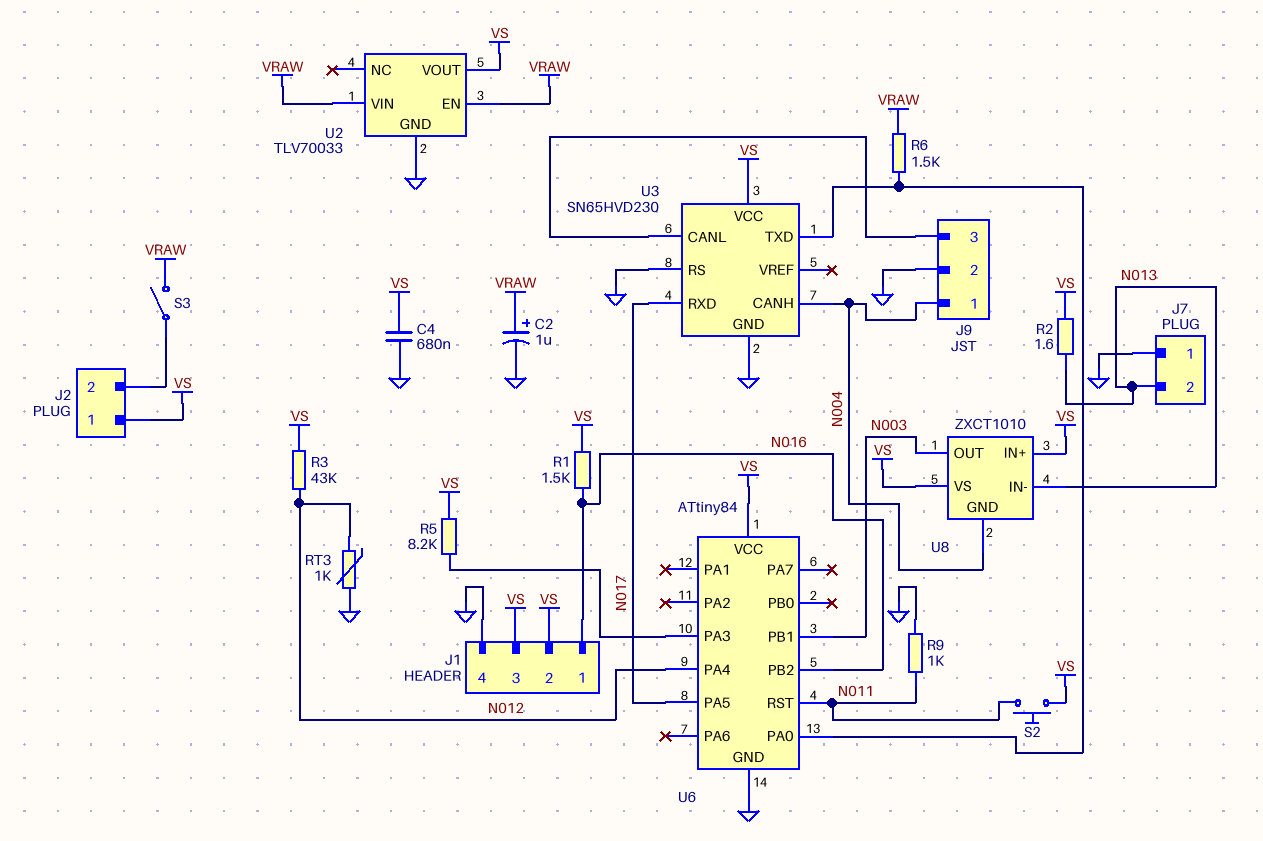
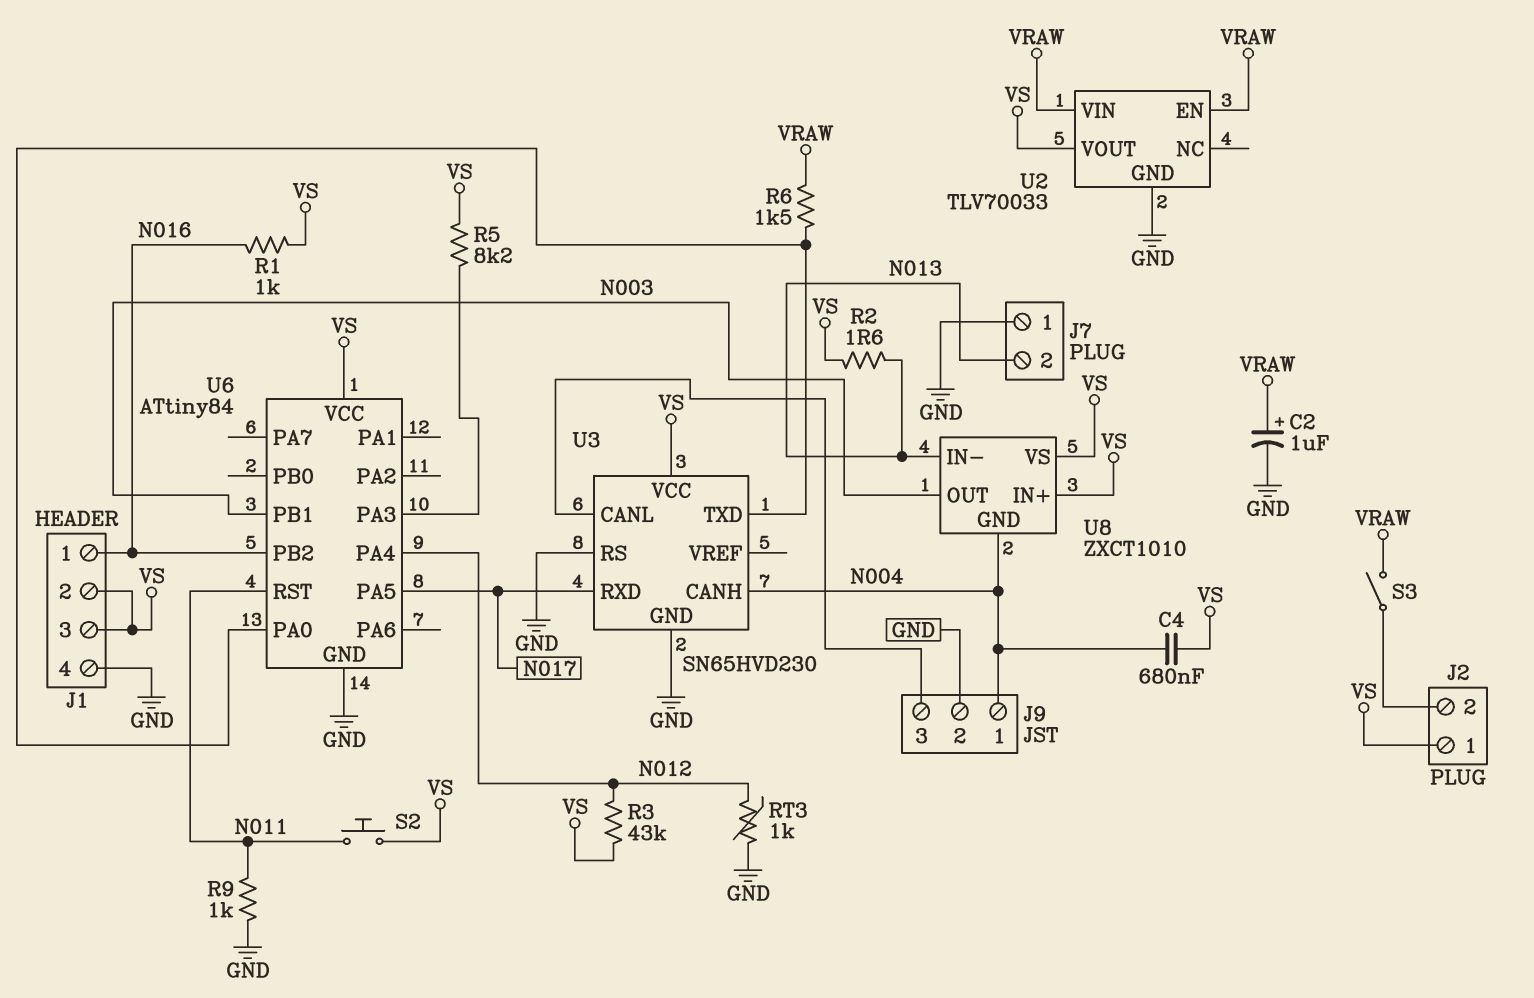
C4: 680nF (GND, VS) -> 680nF (N004, VS)
R1: 1.5k (N016, VS) -> 1k (N016, VS)

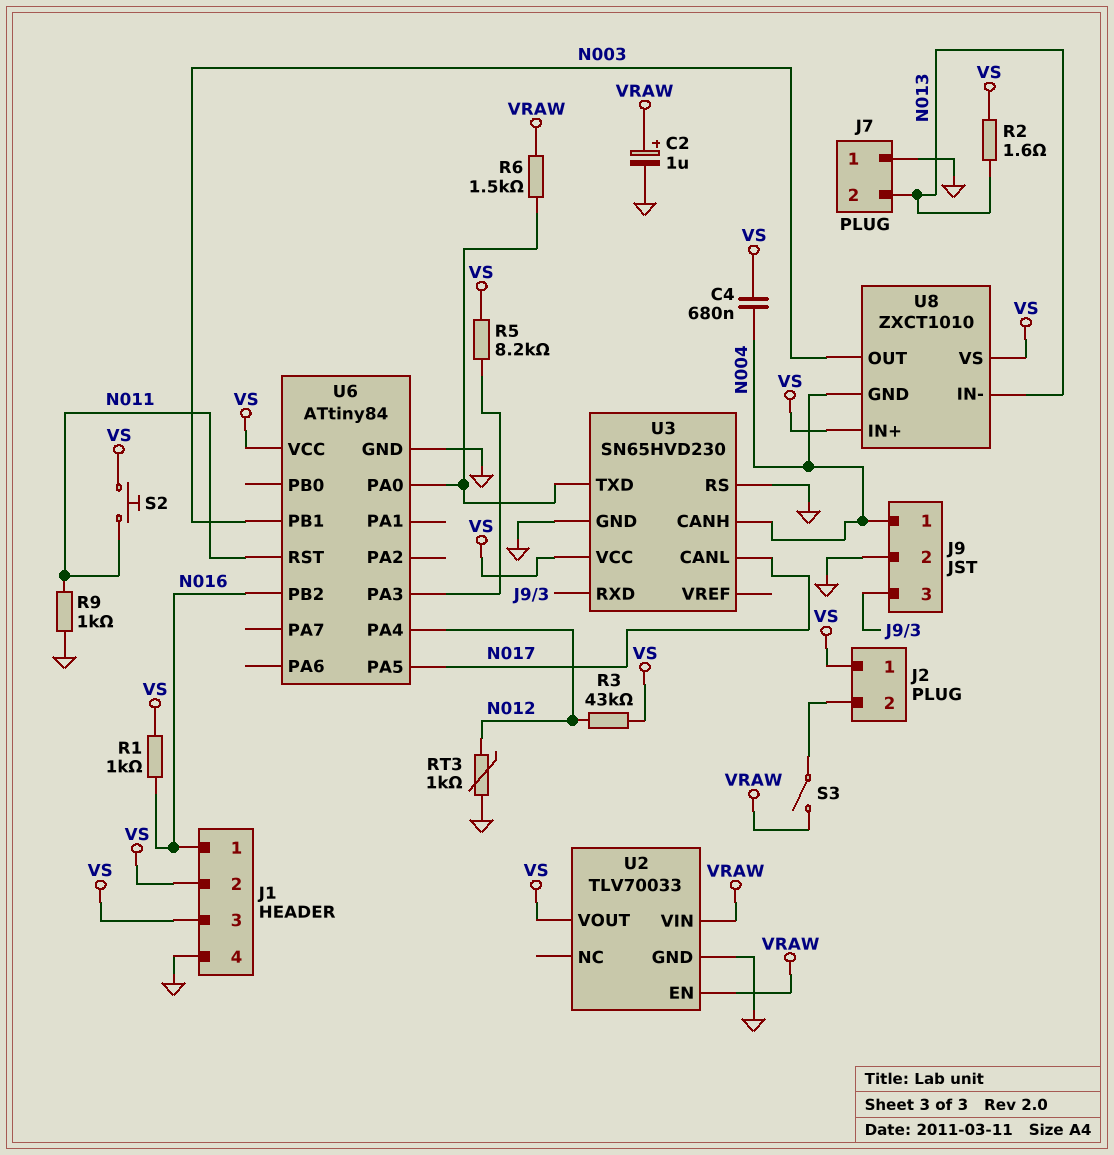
U3 pin CANL: J9/3 -> N017
U3 pin RXD: N017 -> J9/3

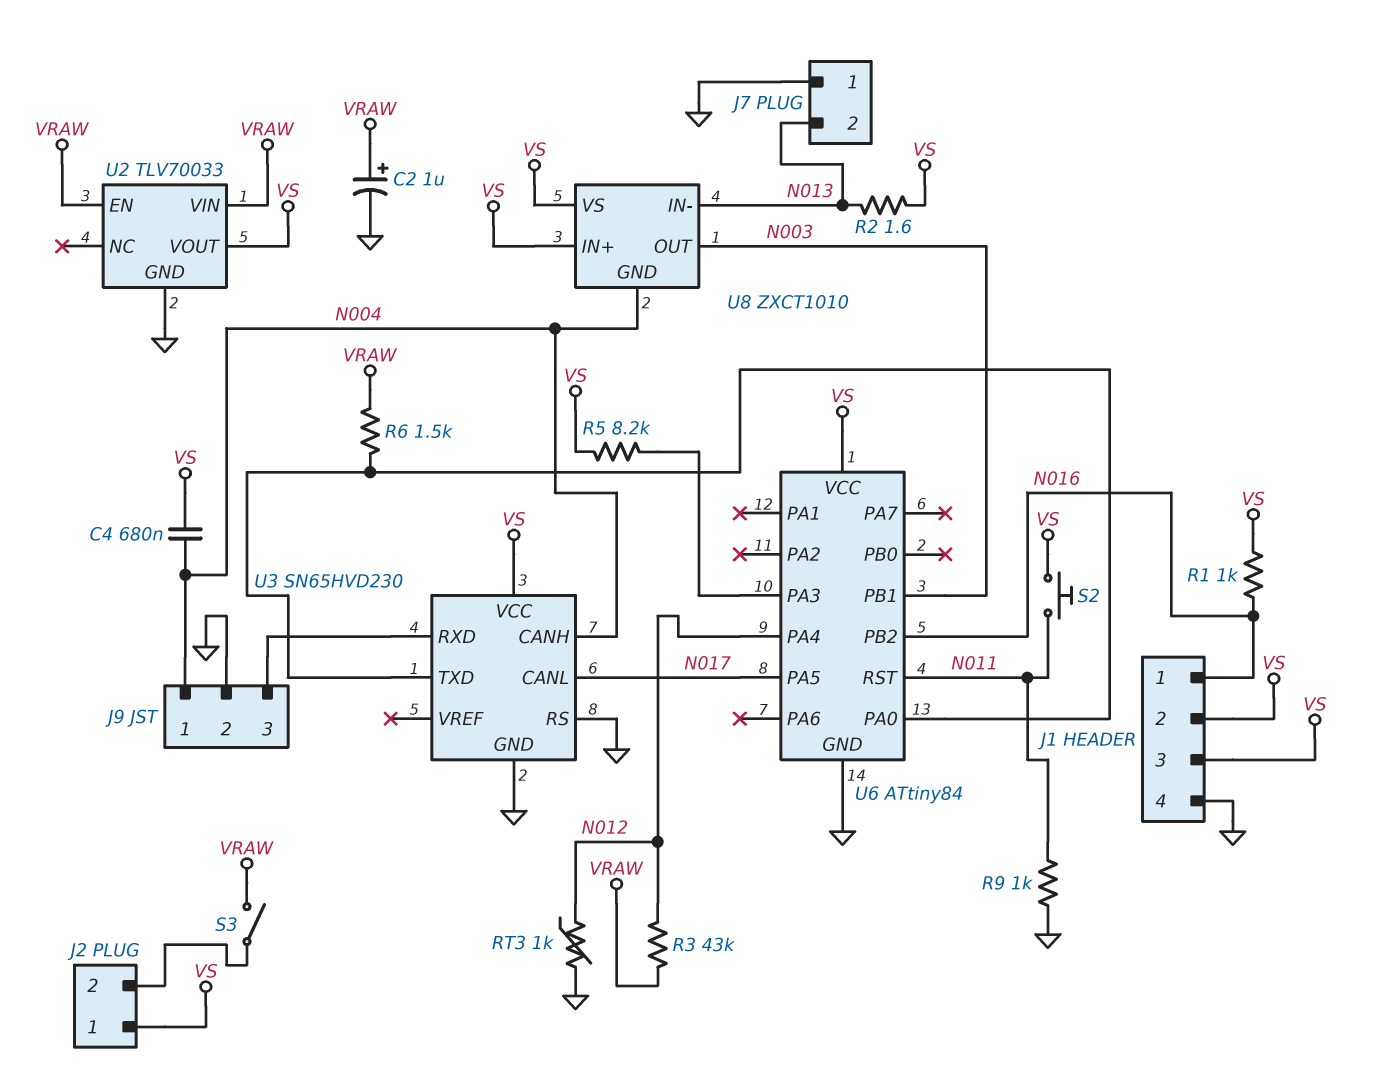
R3: 43k (N012, VS) -> 43k (N012, VRAW)

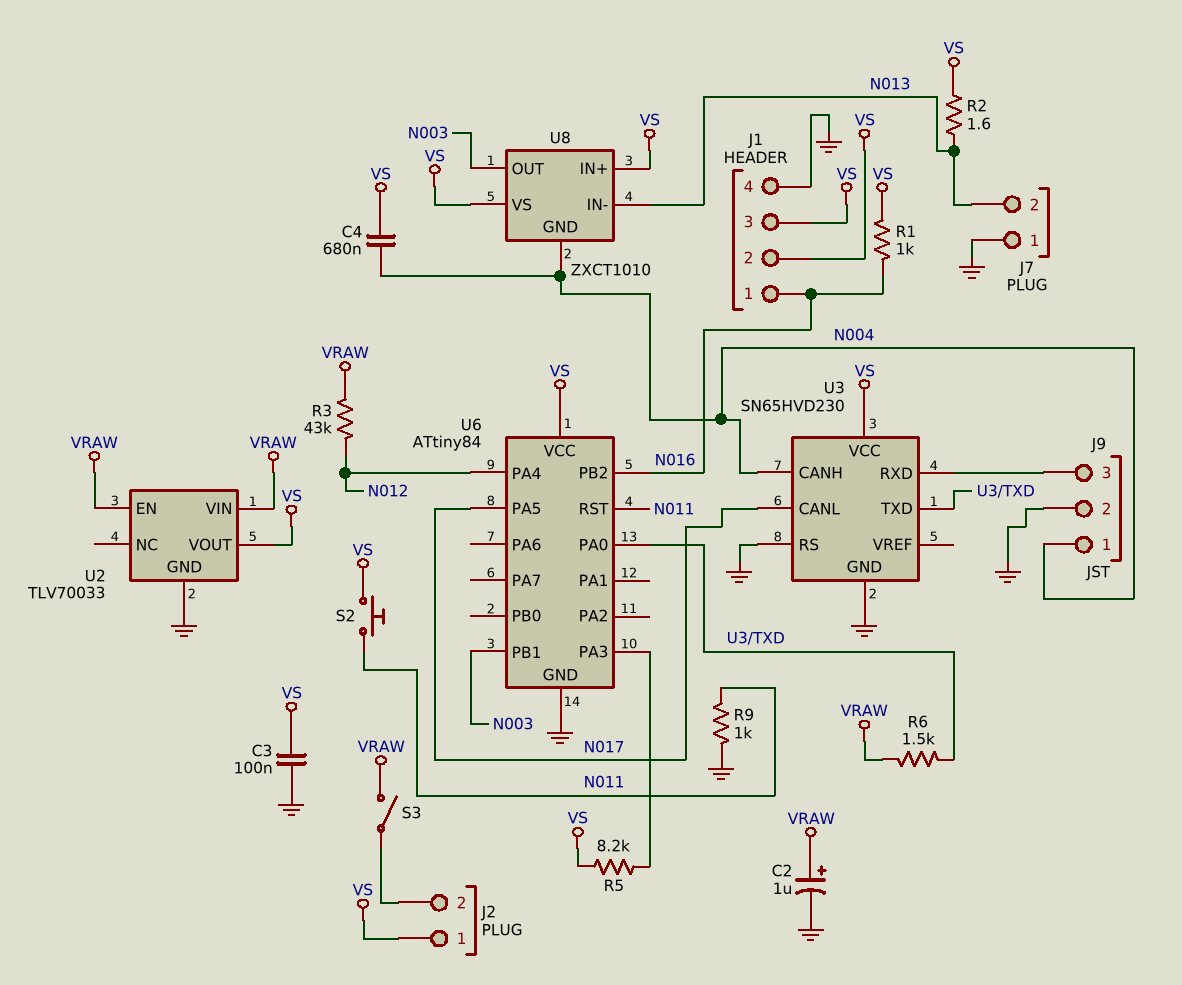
C3: none -> 100nF (GND, VS)
RT3: 1k (GND, N012) -> none

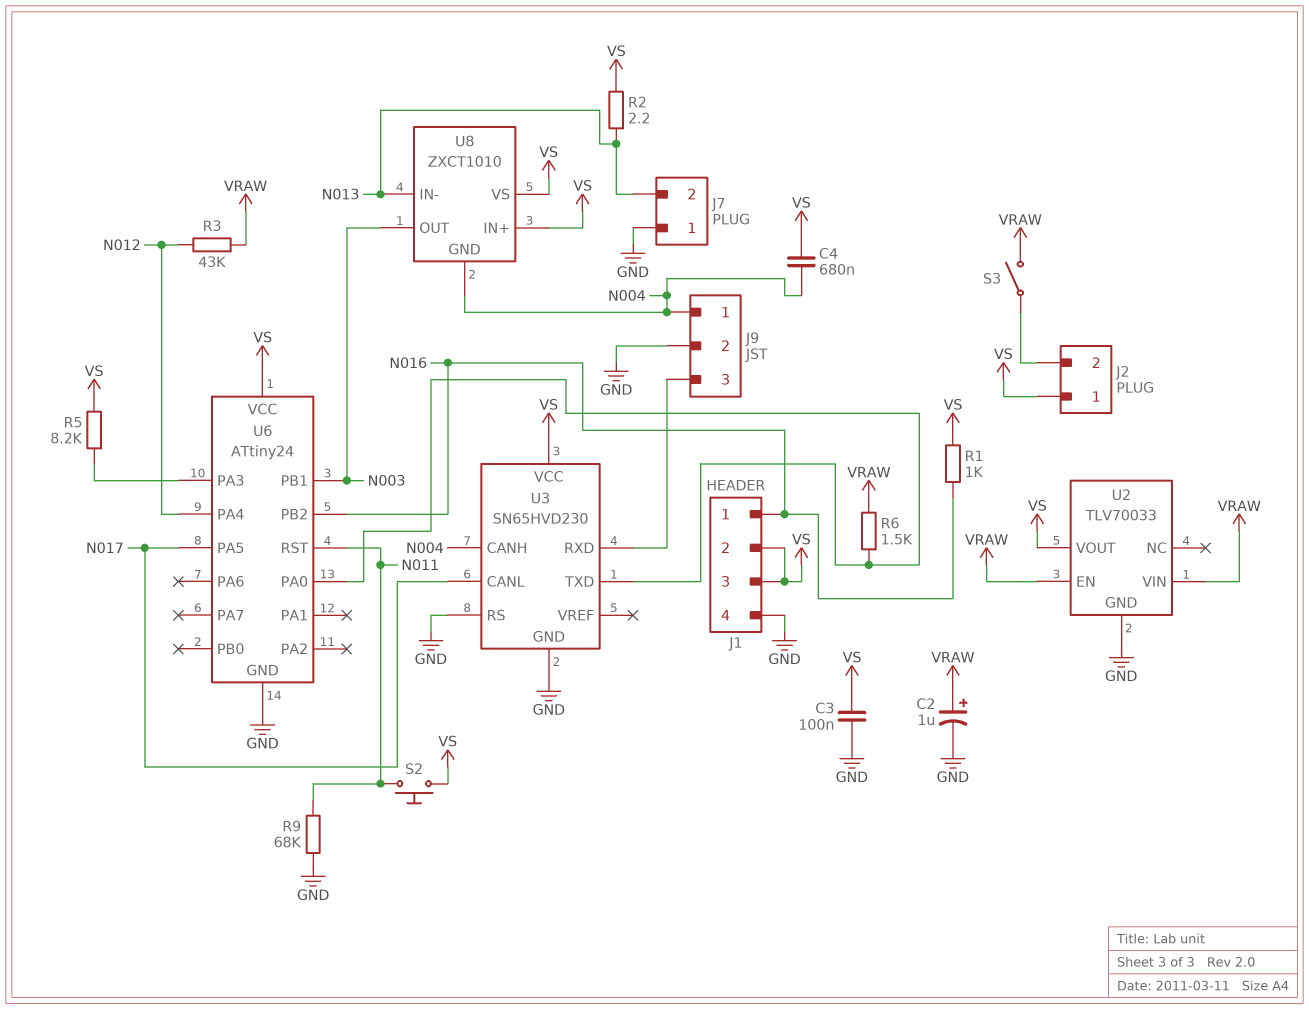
R2: 1.6 (N013, VS) -> 2.2 (N013, VS)
R9: 1k (GND, N011) -> 68k (GND, N011)
U6: ATtiny84 -> ATtiny24

